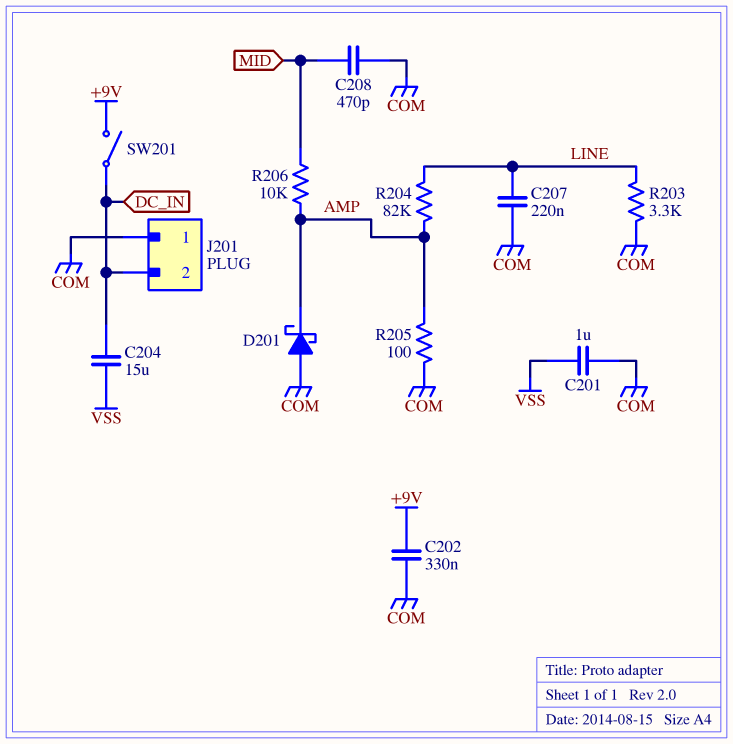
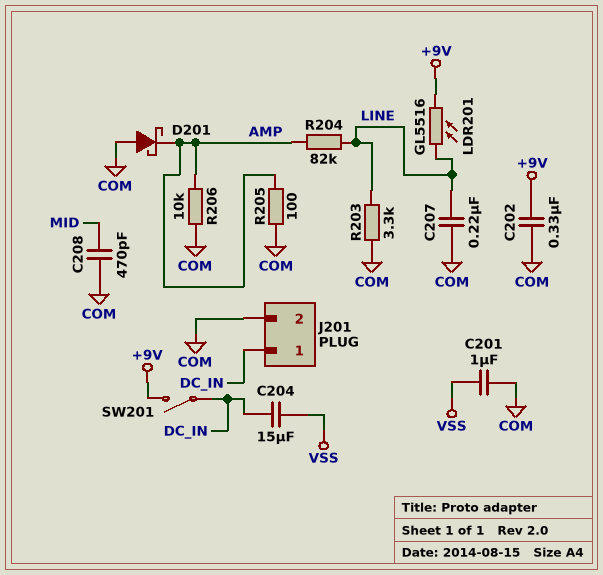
J201 pin 1: COM -> DC_IN
J201 pin 2: DC_IN -> COM
LDR201: none -> GL5516 (+9V, LINE)
R206: 10k (AMP, MID) -> 10k (AMP, COM)

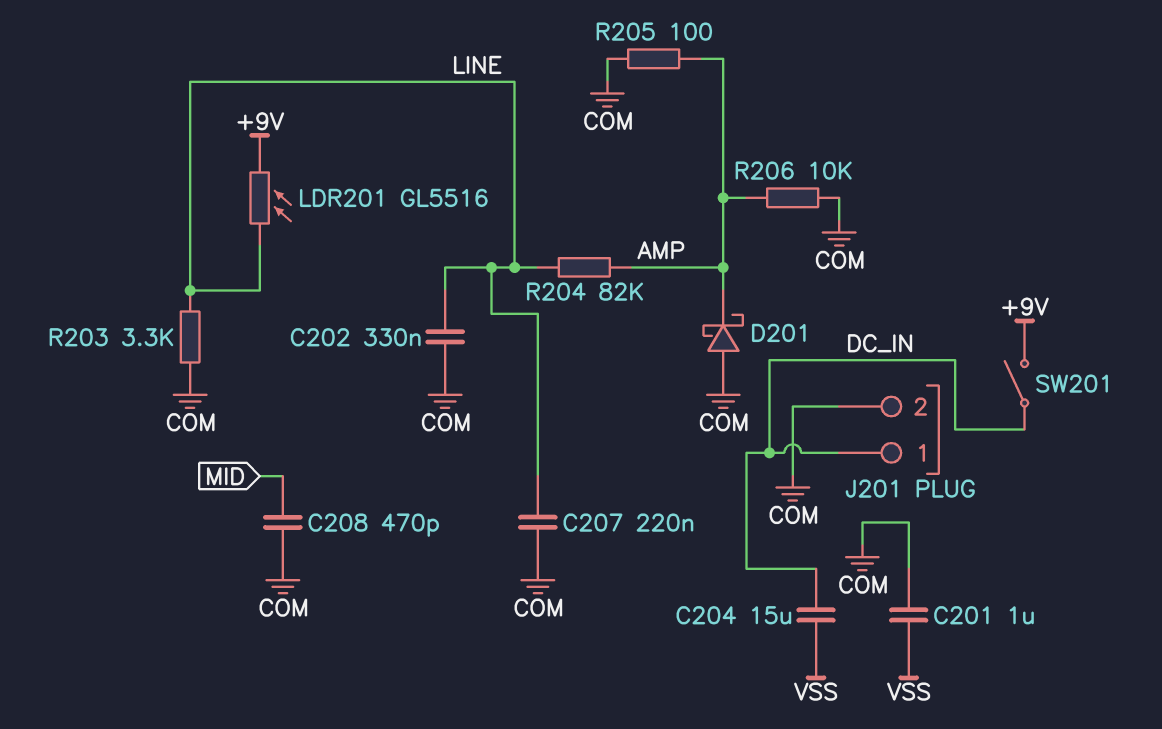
C202: 330nF (+9V, COM) -> 330nF (COM, LINE)

